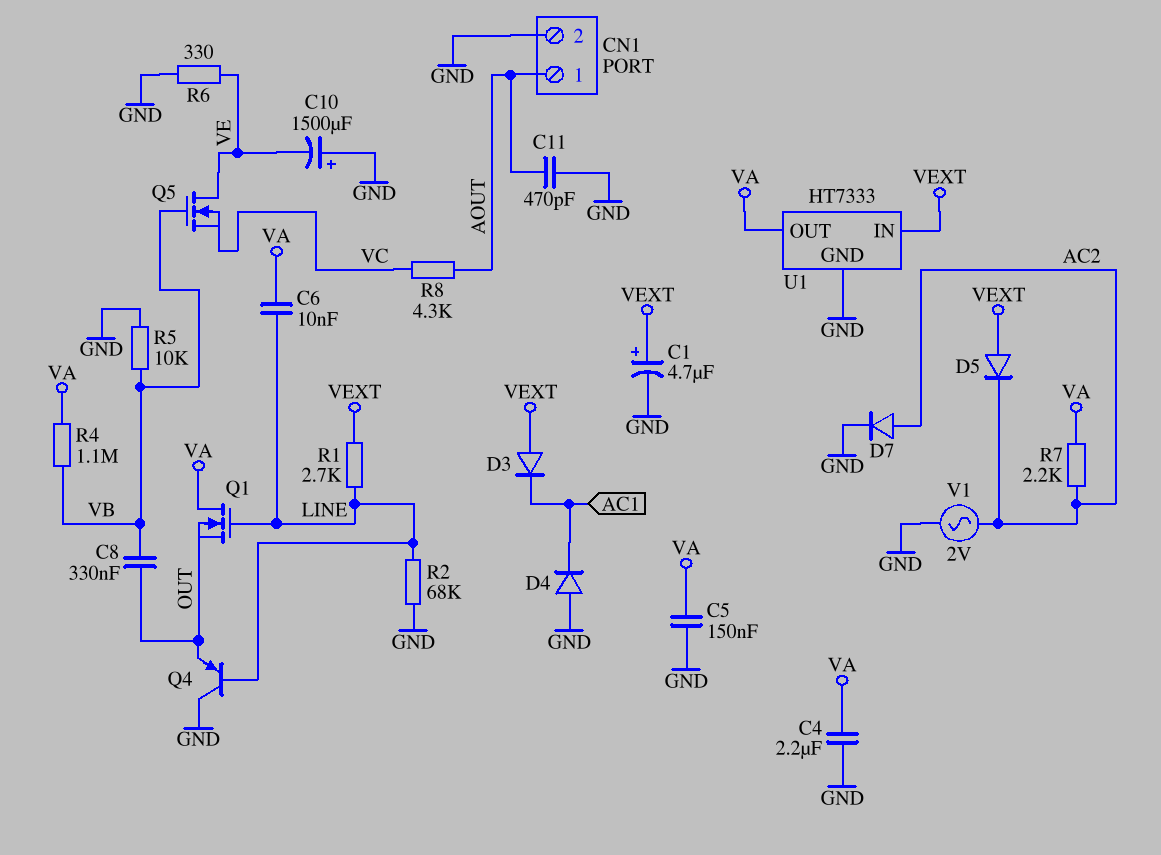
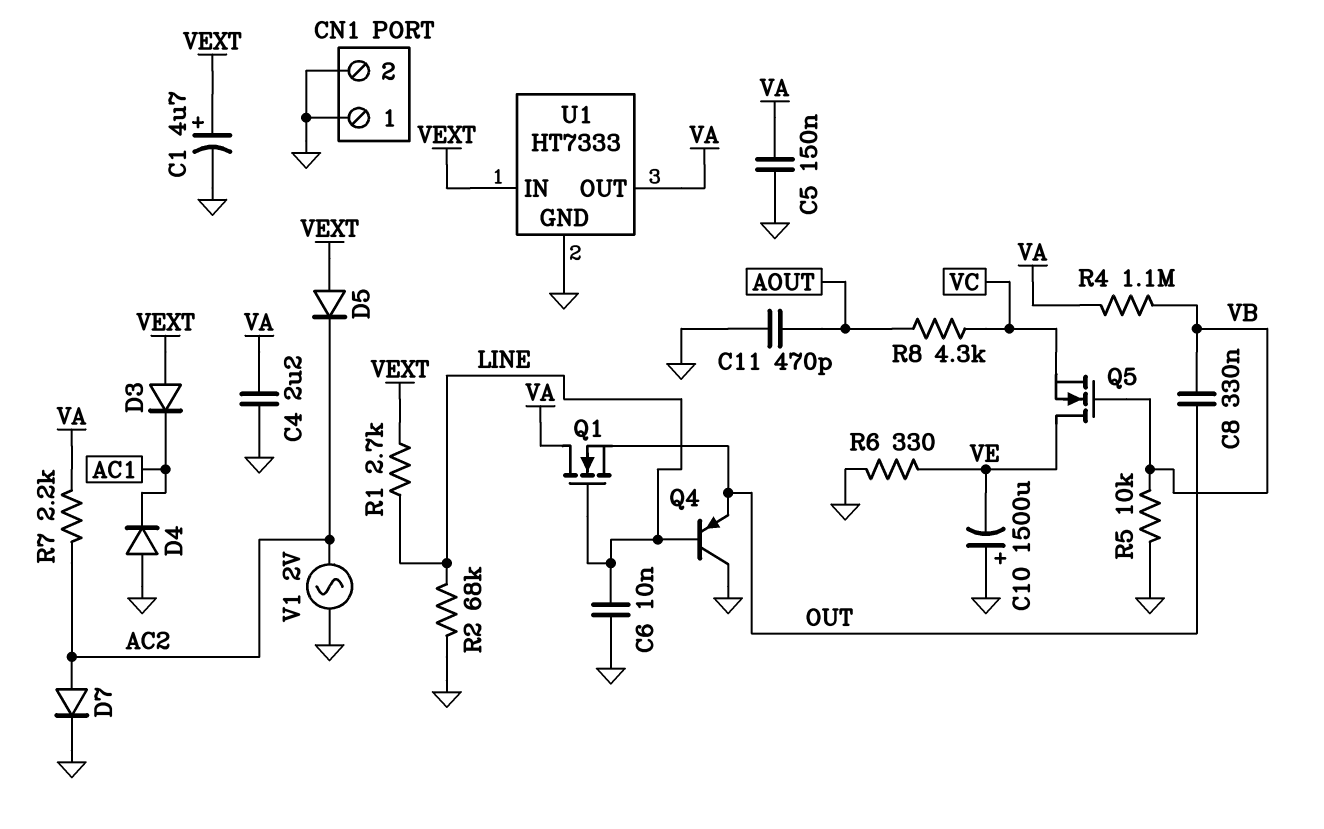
C6: 10nF (LINE, VA) -> 10nF (GND, LINE)
CN1 pin 1: AOUT -> GND

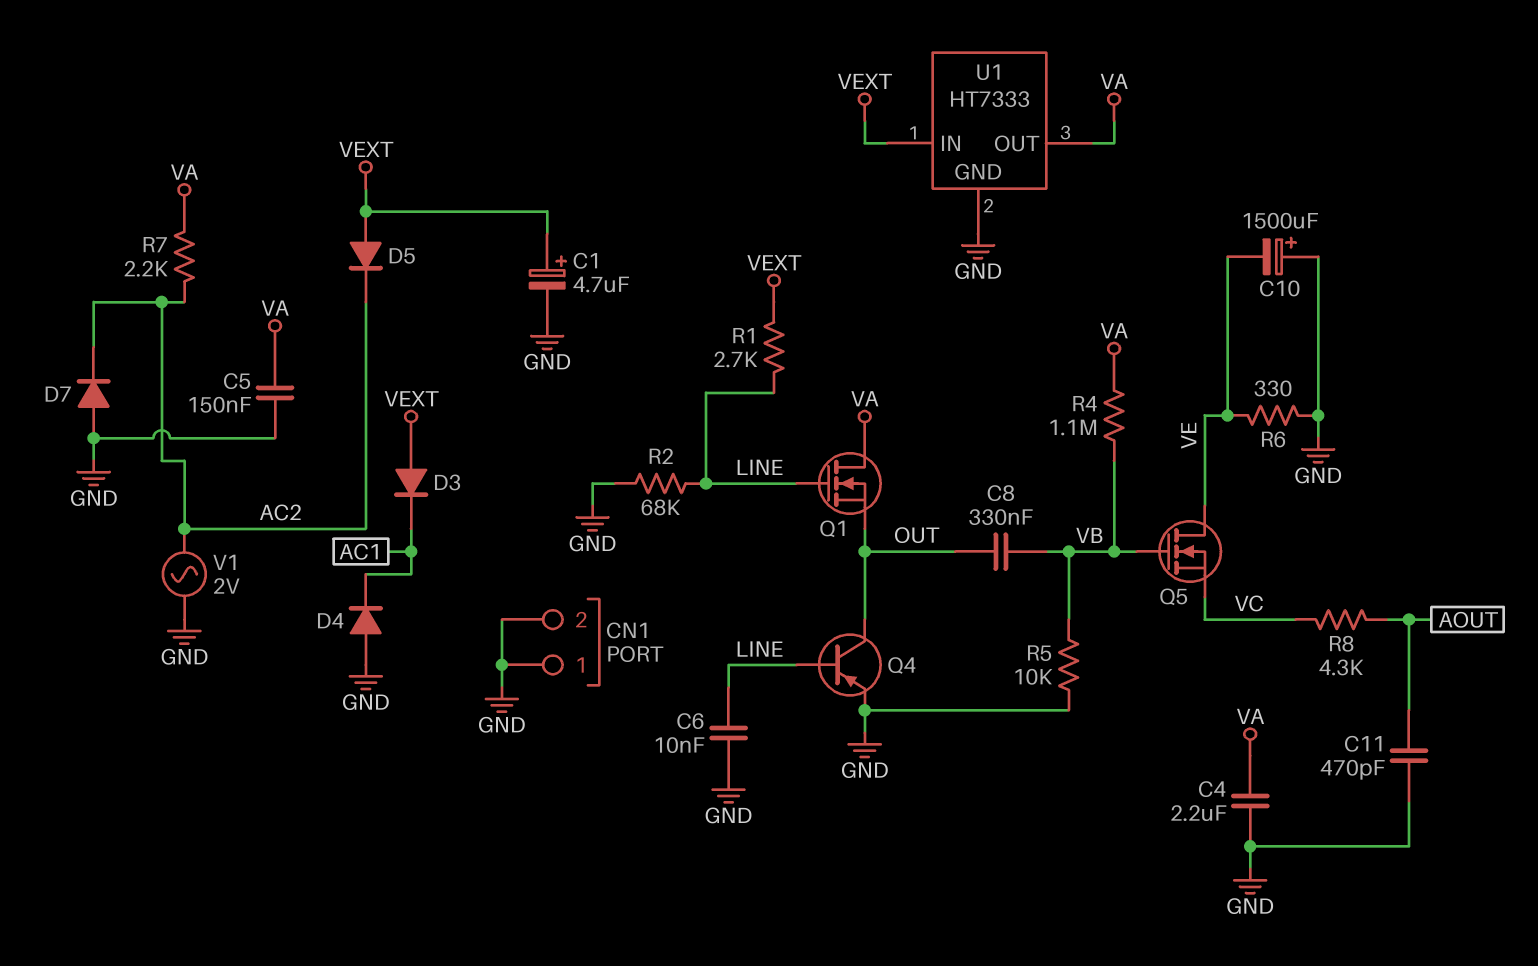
D7: diode (A AC2, K GND) -> diode (A GND, K AC2)
Q4: PNP (B LINE, C GND, E OUT) -> PNP (B LINE, C OUT, E GND)

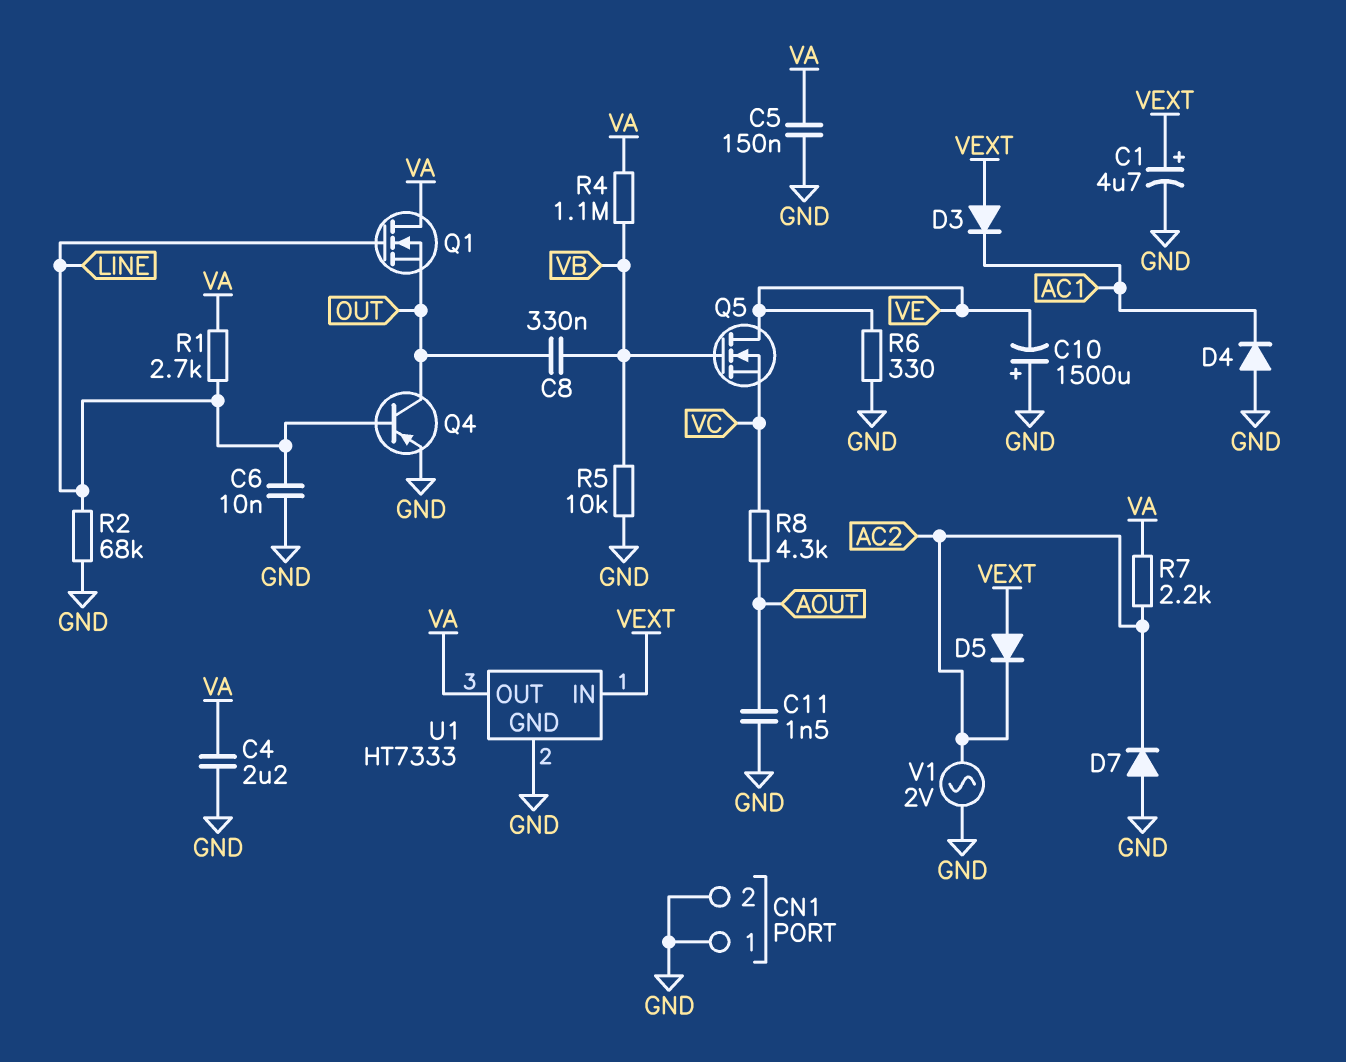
C11: 470pF (AOUT, GND) -> 1.5nF (AOUT, GND)
R1: 2.7k (LINE, VEXT) -> 2.7k (LINE, VA)

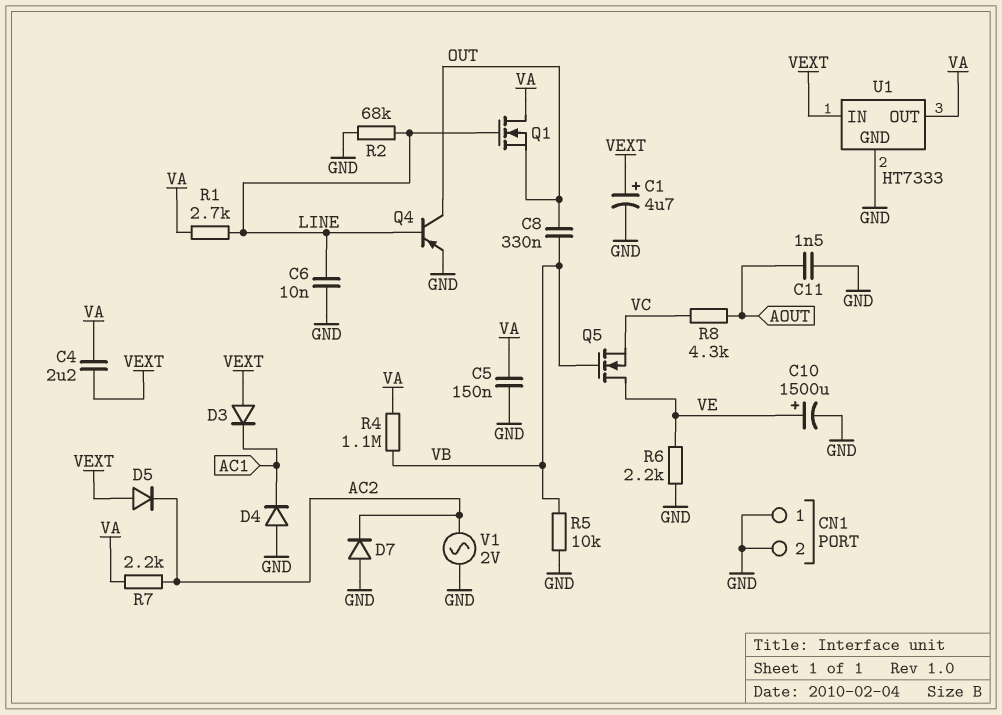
C4: 2.2uF (GND, VA) -> 2.2uF (VA, VEXT)
C10: 1500uF (plus GND, minus VE) -> 1500uF (plus VE, minus GND)
R6: 330 (GND, VE) -> 2.2k (GND, VE)

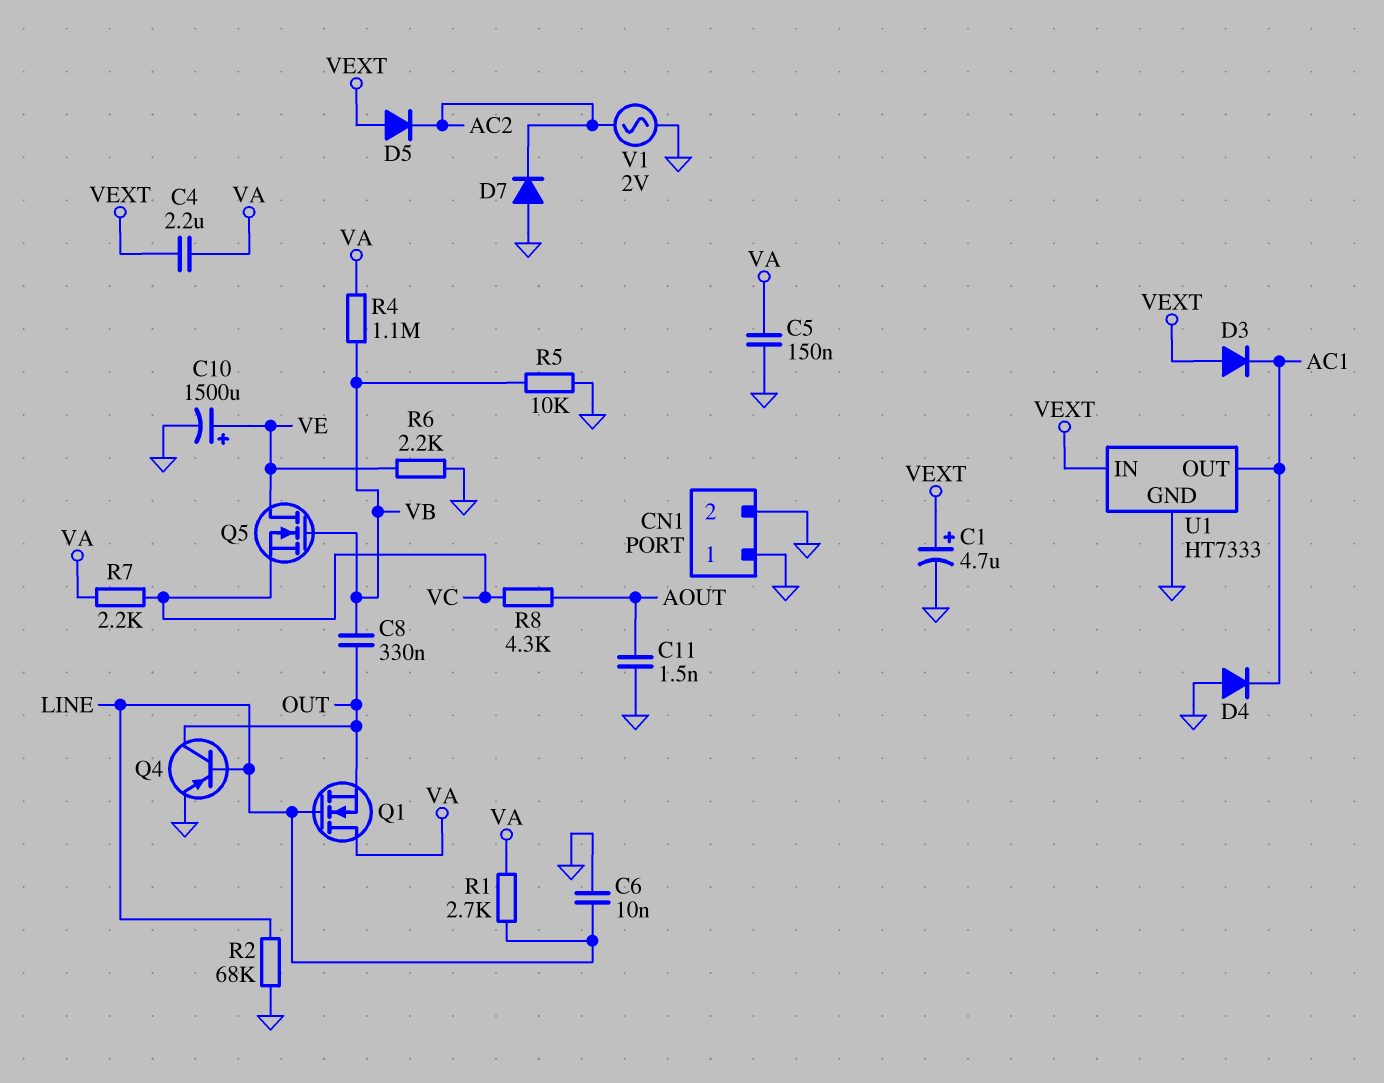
R7: 2.2k (AC2, VA) -> 2.2k (VA, VC)
U1 pin OUT: VA -> AC1

